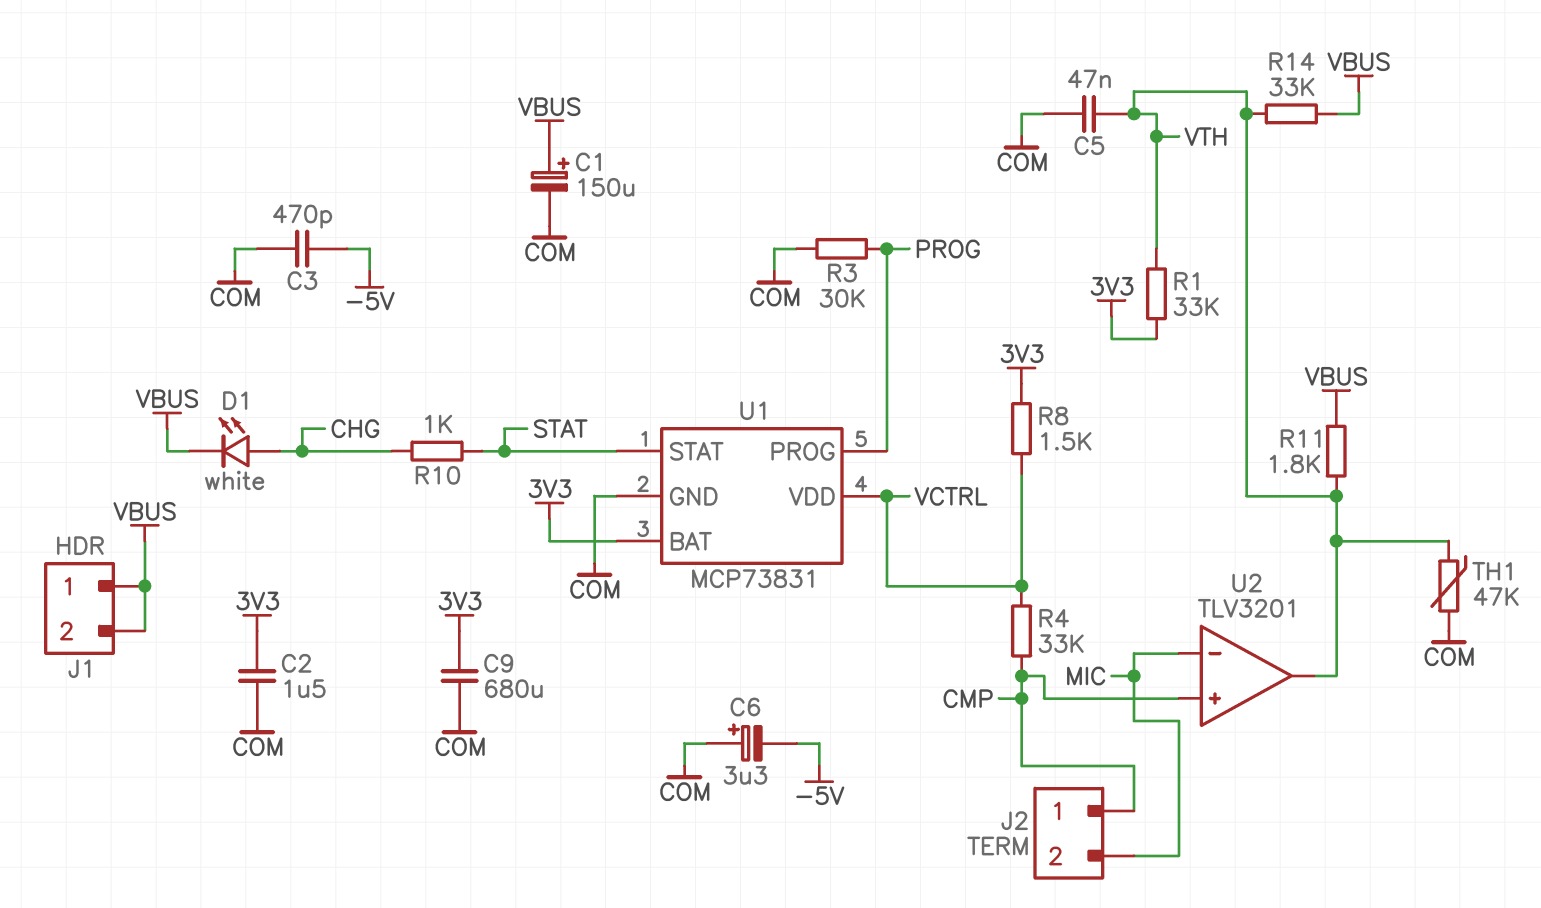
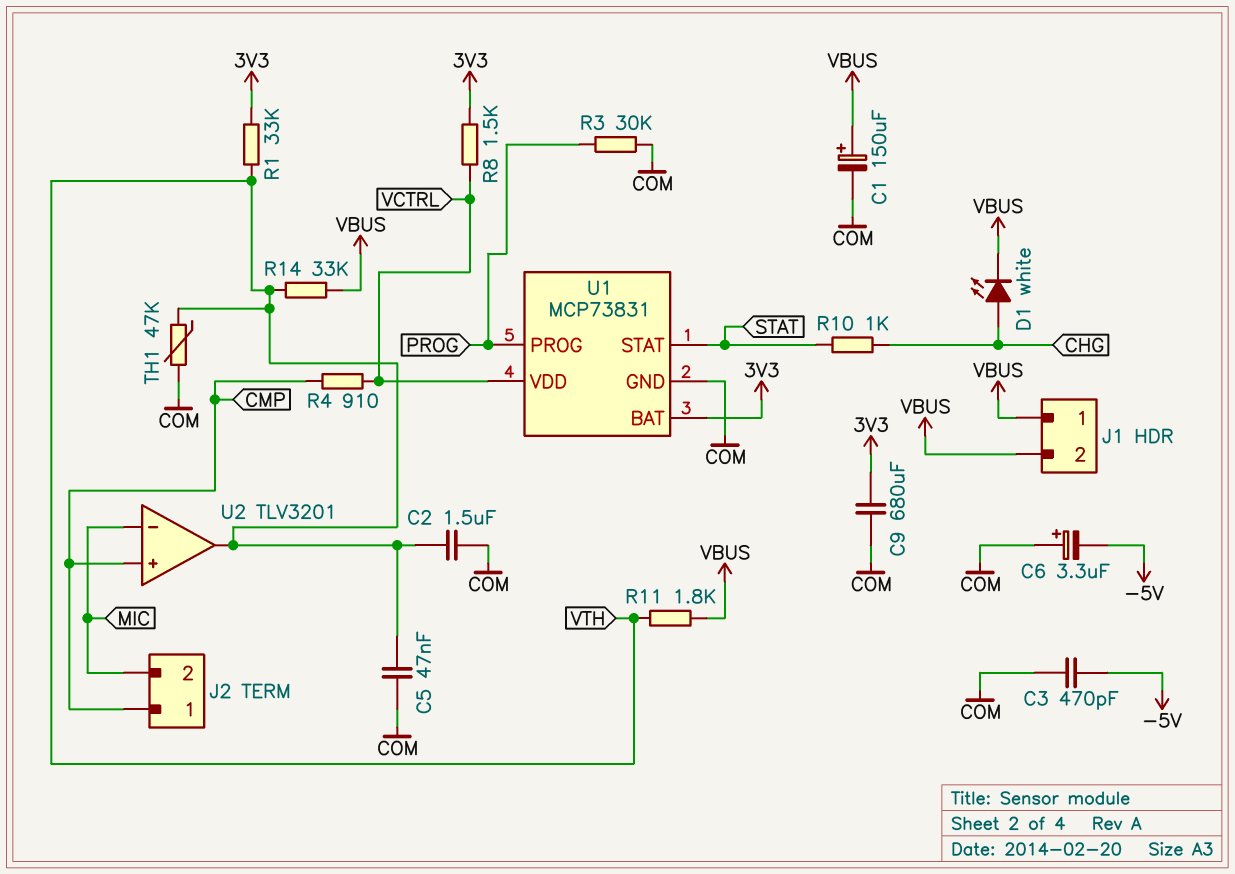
C2: 1.5uF (3V3, COM) -> 1.5uF (COM, VTH)
R4: 33k (CMP, VCTRL) -> 910 (CMP, VCTRL)

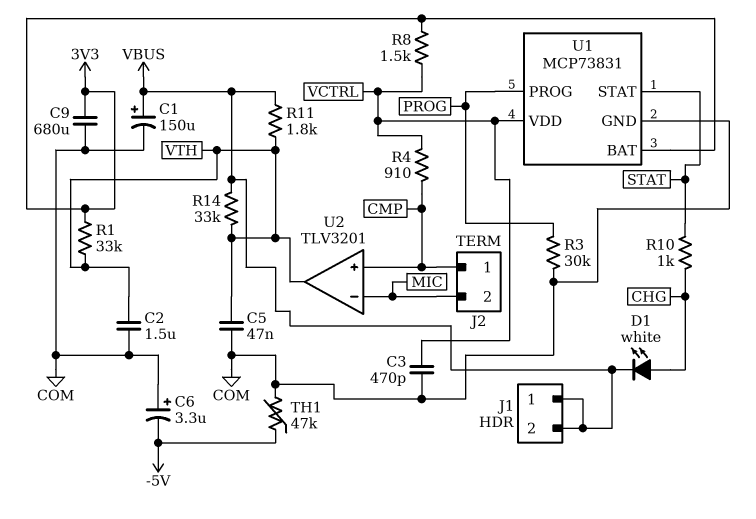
C3: 470pF (-5V, COM) -> 470pF (COM, VCTRL)
TH1: 47k (COM, VTH) -> 47k (-5V, COM)

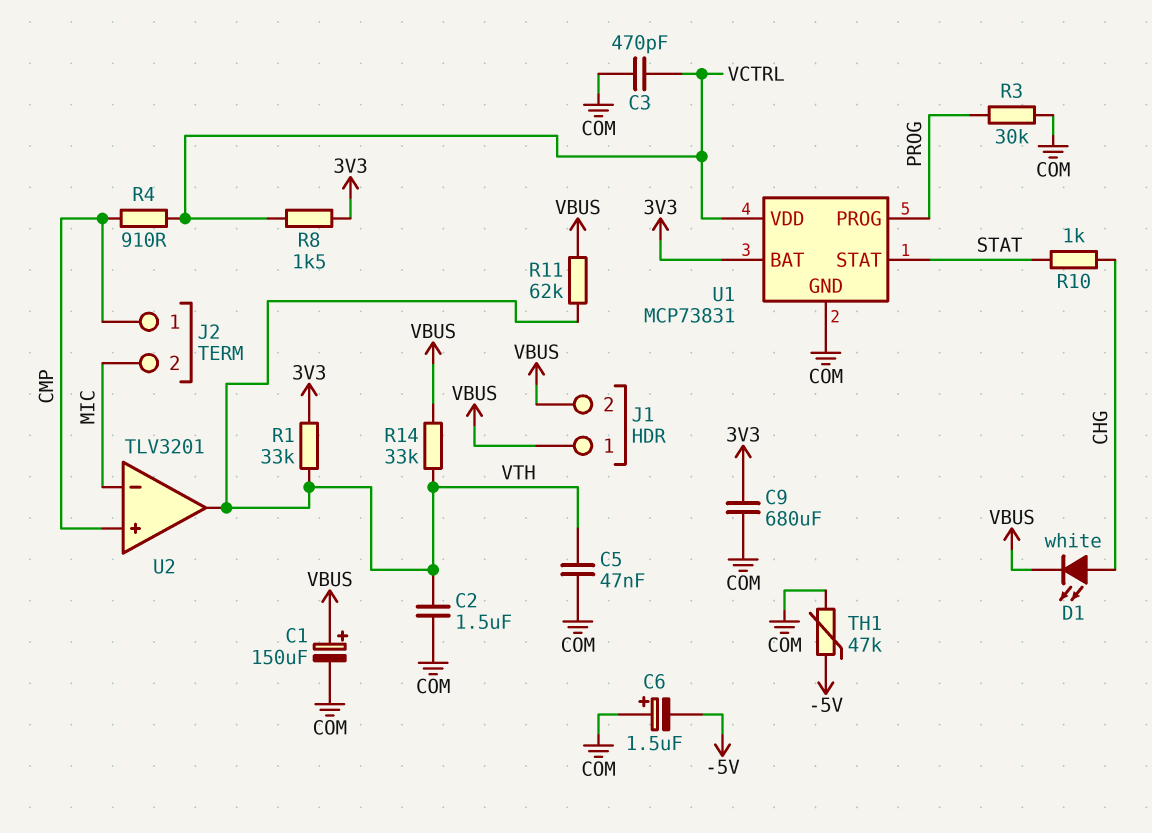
C6: 3.3uF (plus COM, minus -5V) -> 1.5uF (plus COM, minus -5V)
R11: 1.8k (VBUS, VTH) -> 62k (VBUS, VTH)

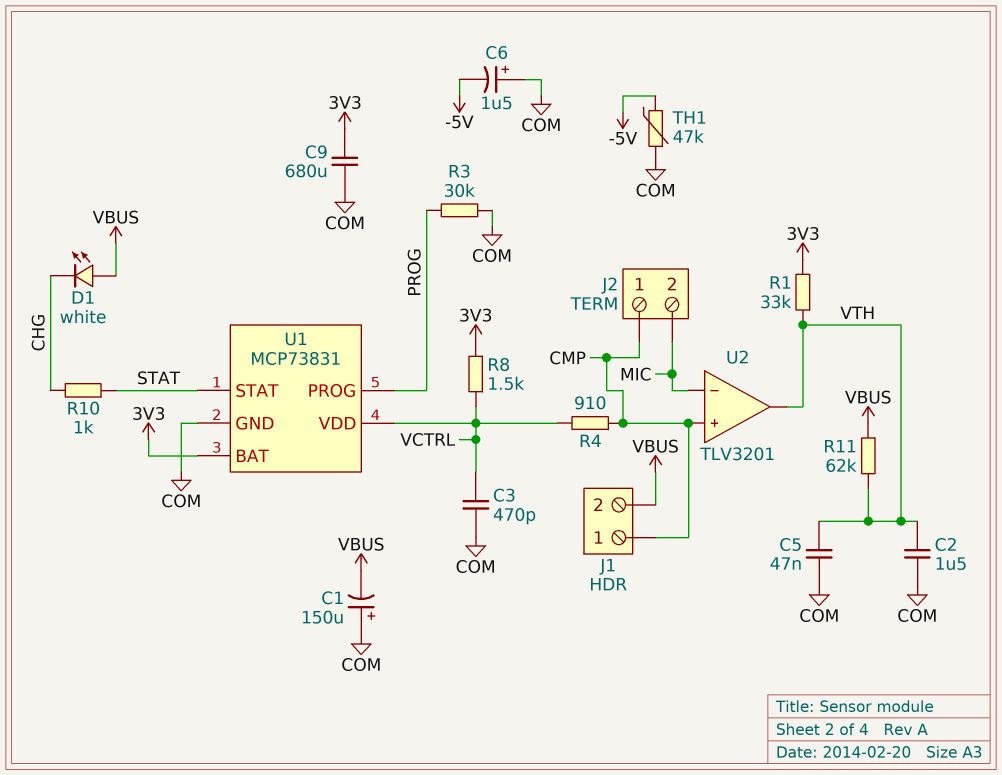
C1: 150uF (plus VBUS, minus COM) -> 150uF (plus COM, minus VBUS)
D1: LED white (A CHG, K VBUS) -> LED white (A VBUS, K CHG)
J1 pin 1: VBUS -> CMP
R14: 33k (VBUS, VTH) -> none

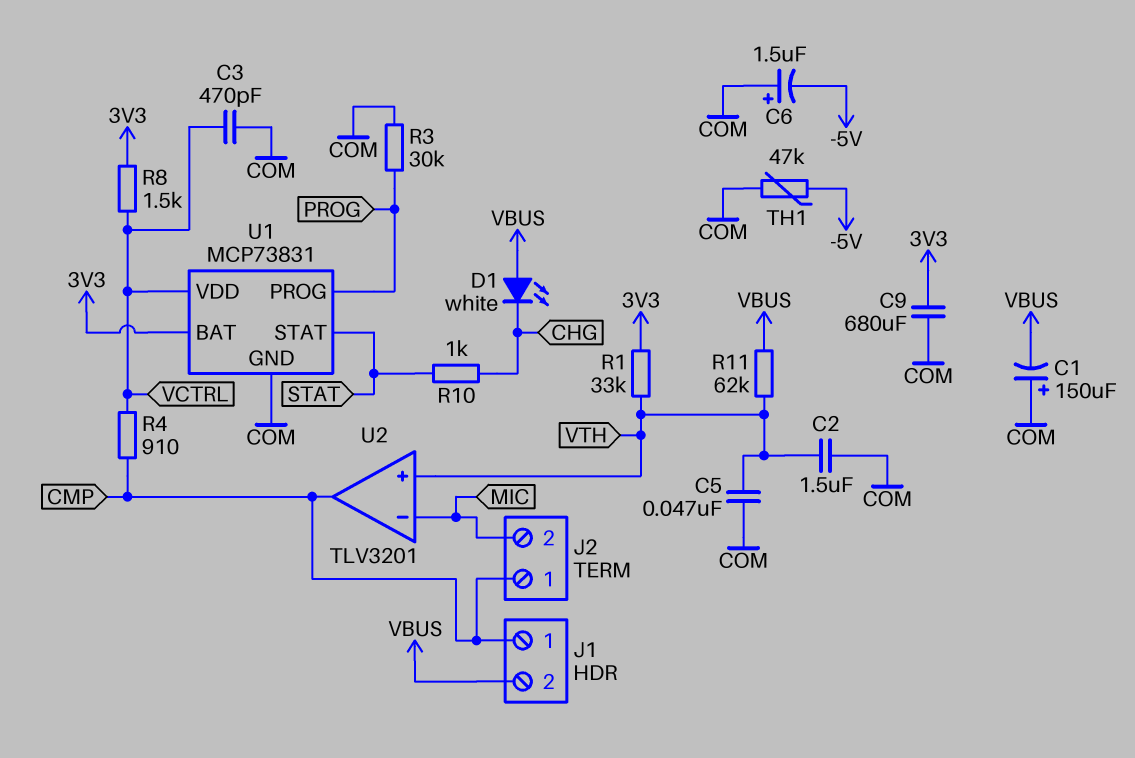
U2 pin in+: CMP -> VTH
U2 pin out: VTH -> CMP

